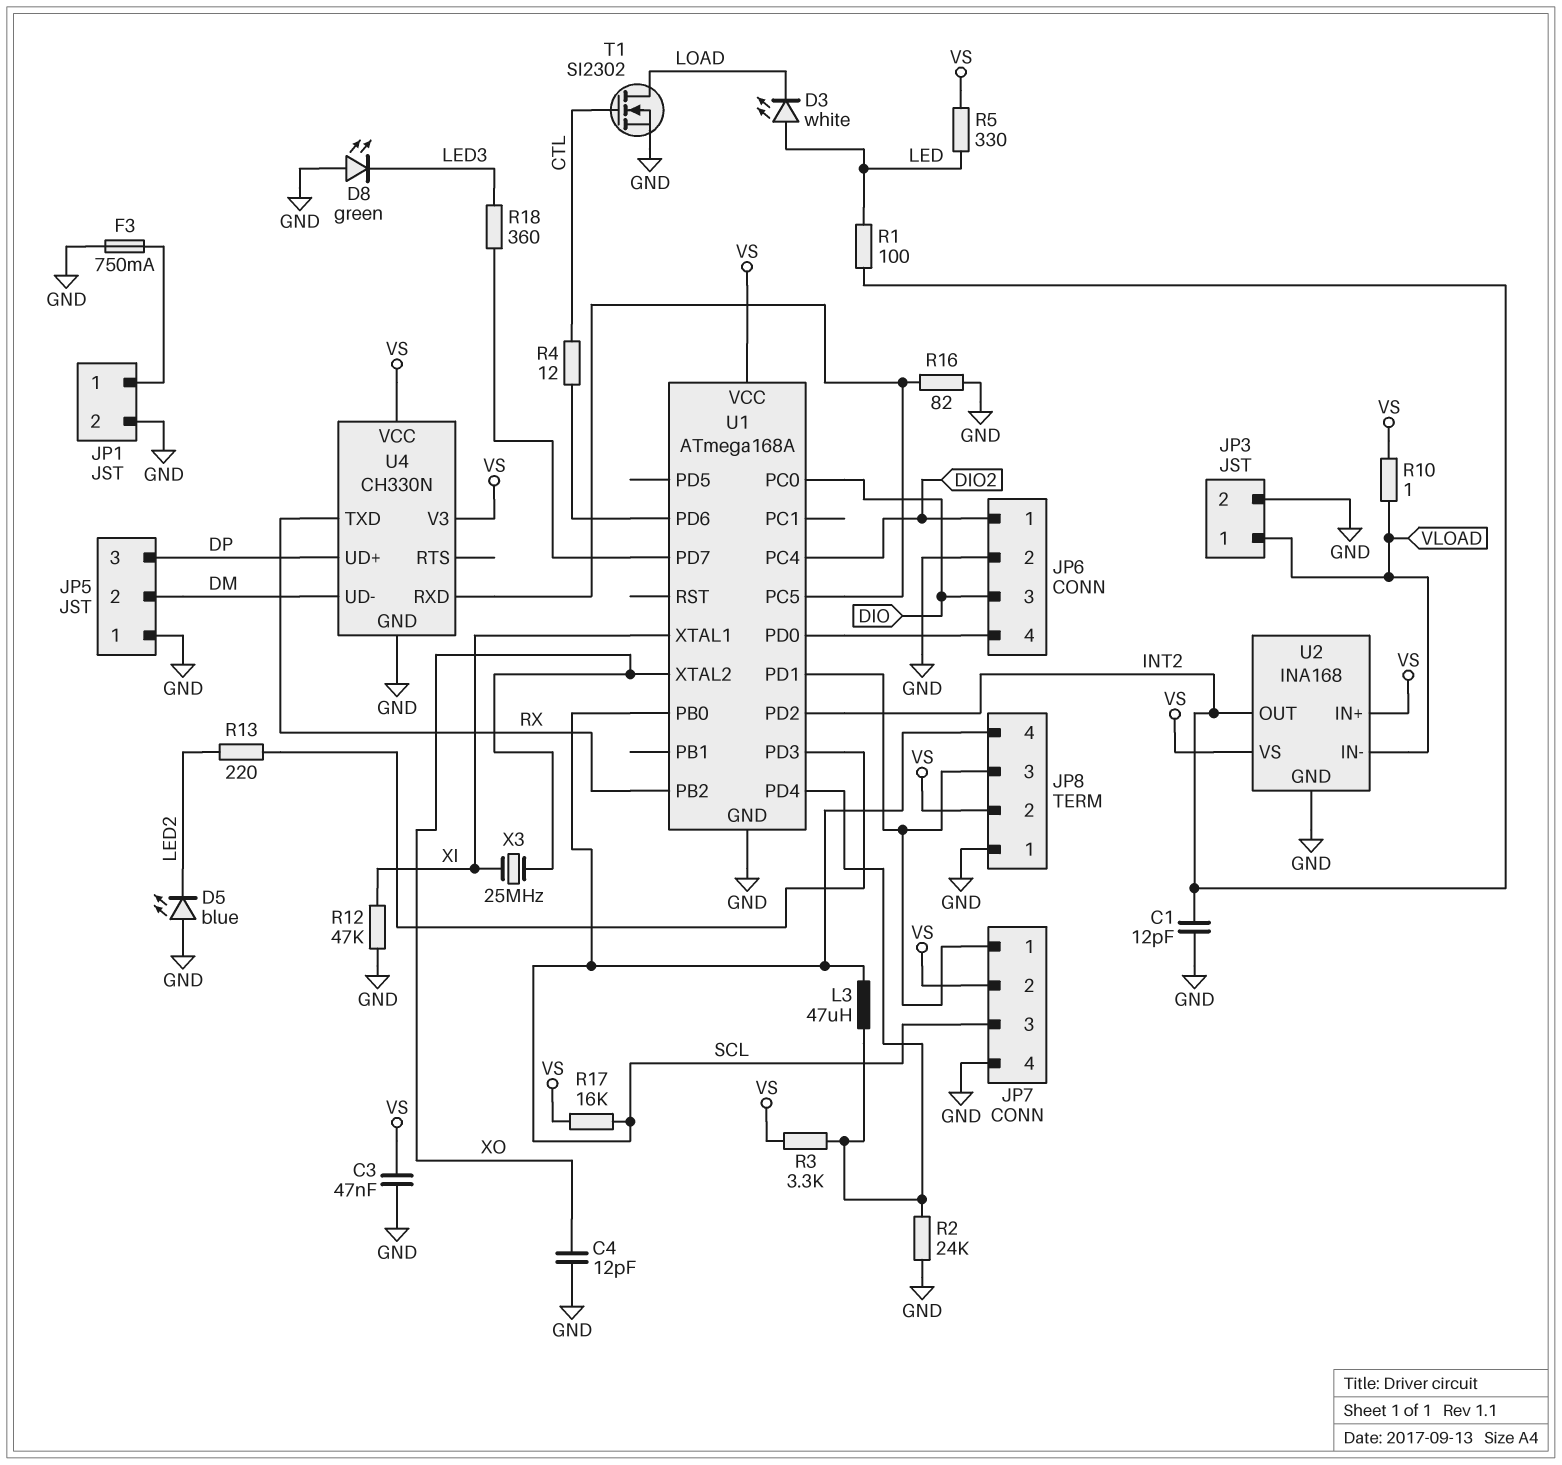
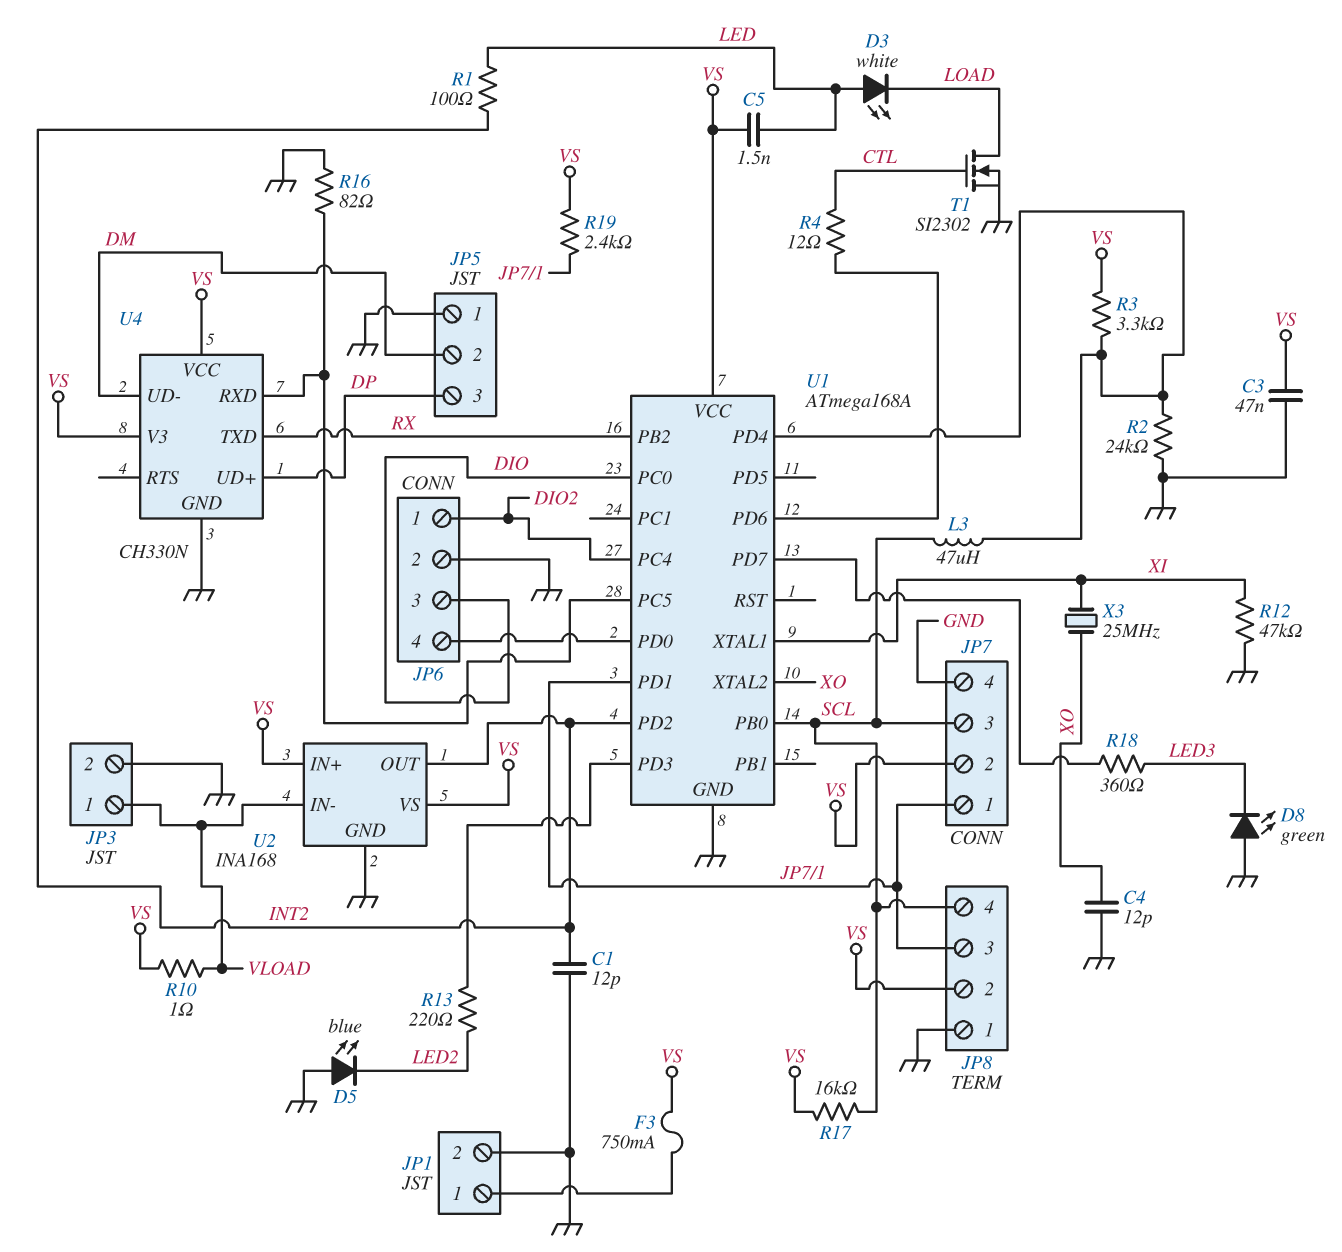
C5: none -> 1.5nF (LED, VS)
F3: 750mA (GND, JP1/1) -> 750mA (JP1/1, VS)
R5: 330 (LED, VS) -> none
R19: none -> 2.4k (JP7/1, VS)

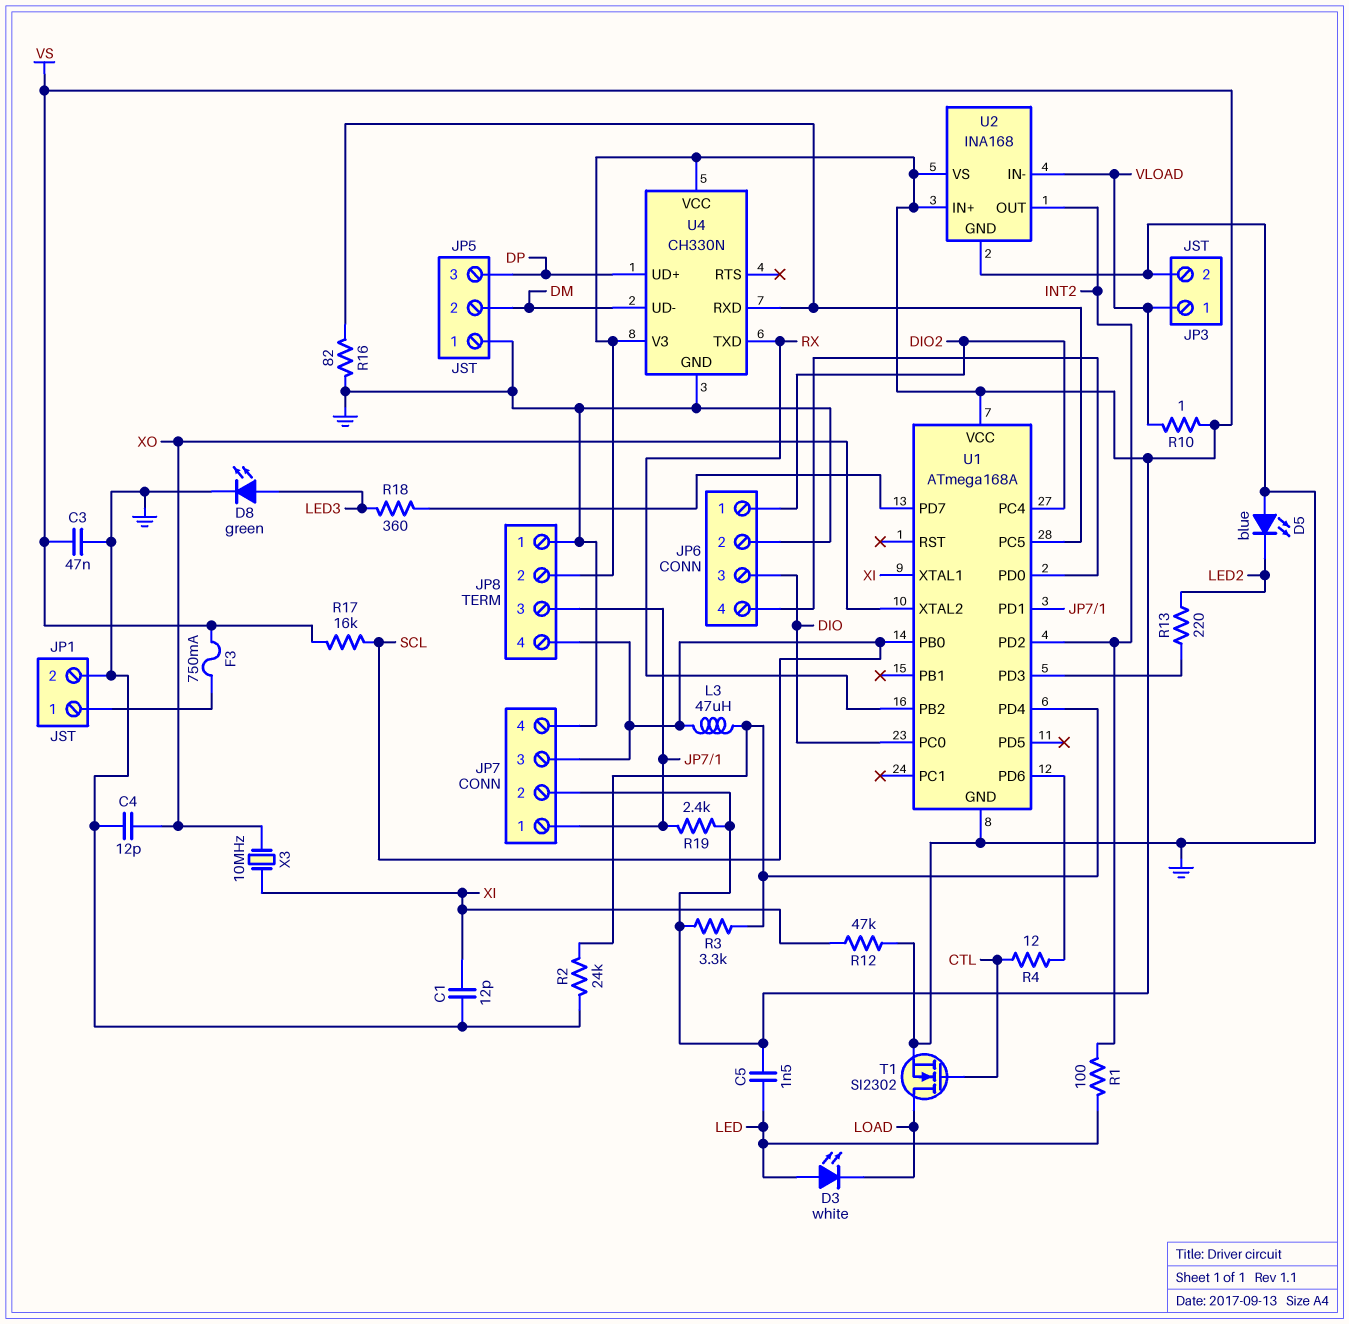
C1: 12pF (GND, INT2) -> 12pF (GND, XI)
D8: LED green (A GND, K LED3) -> LED green (A LED3, K GND)
X3: 25MHz (XI, XO) -> 10MHz (XI, XO)

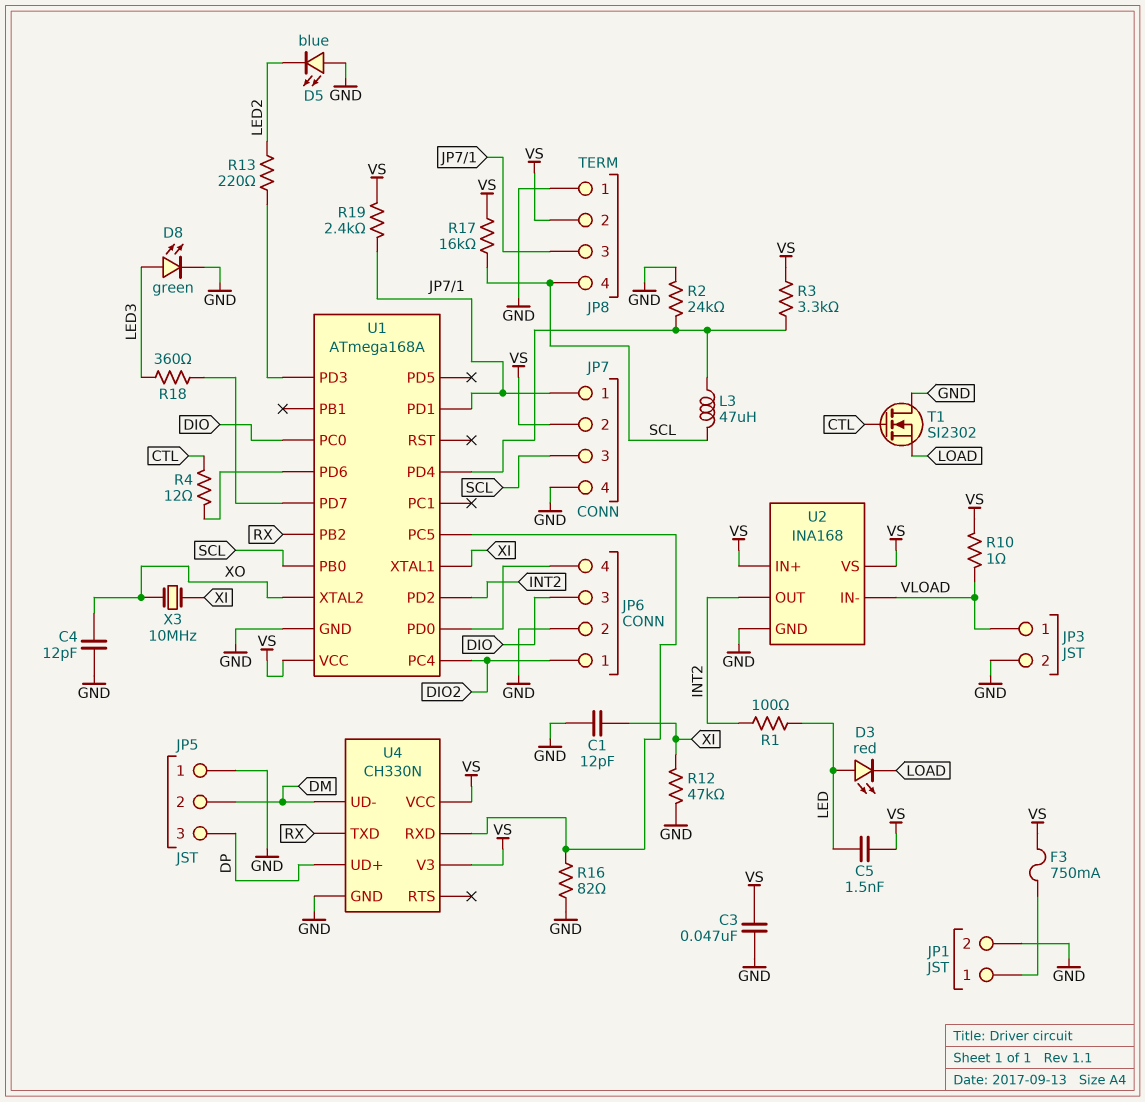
D3: LED white (A LED, K LOAD) -> LED red (A LED, K LOAD)
T1: NMOS SI2302 (G CTL, D LOAD, S GND) -> NMOS SI2302 (G CTL, D GND, S LOAD)

